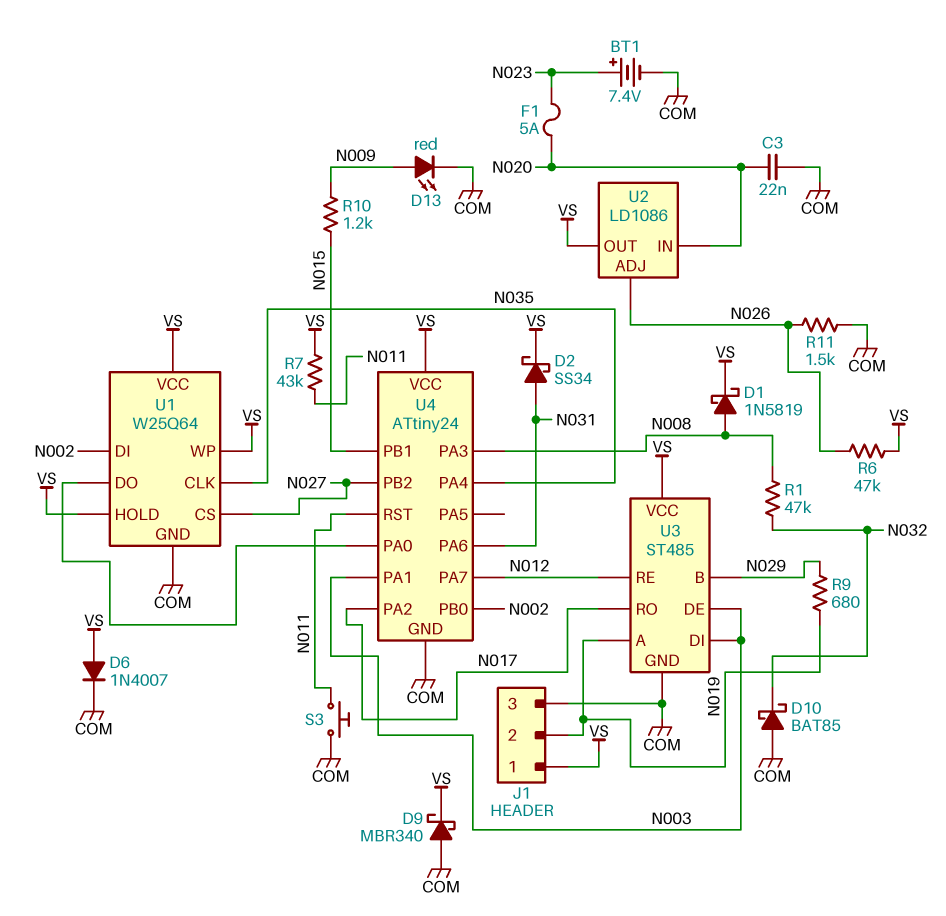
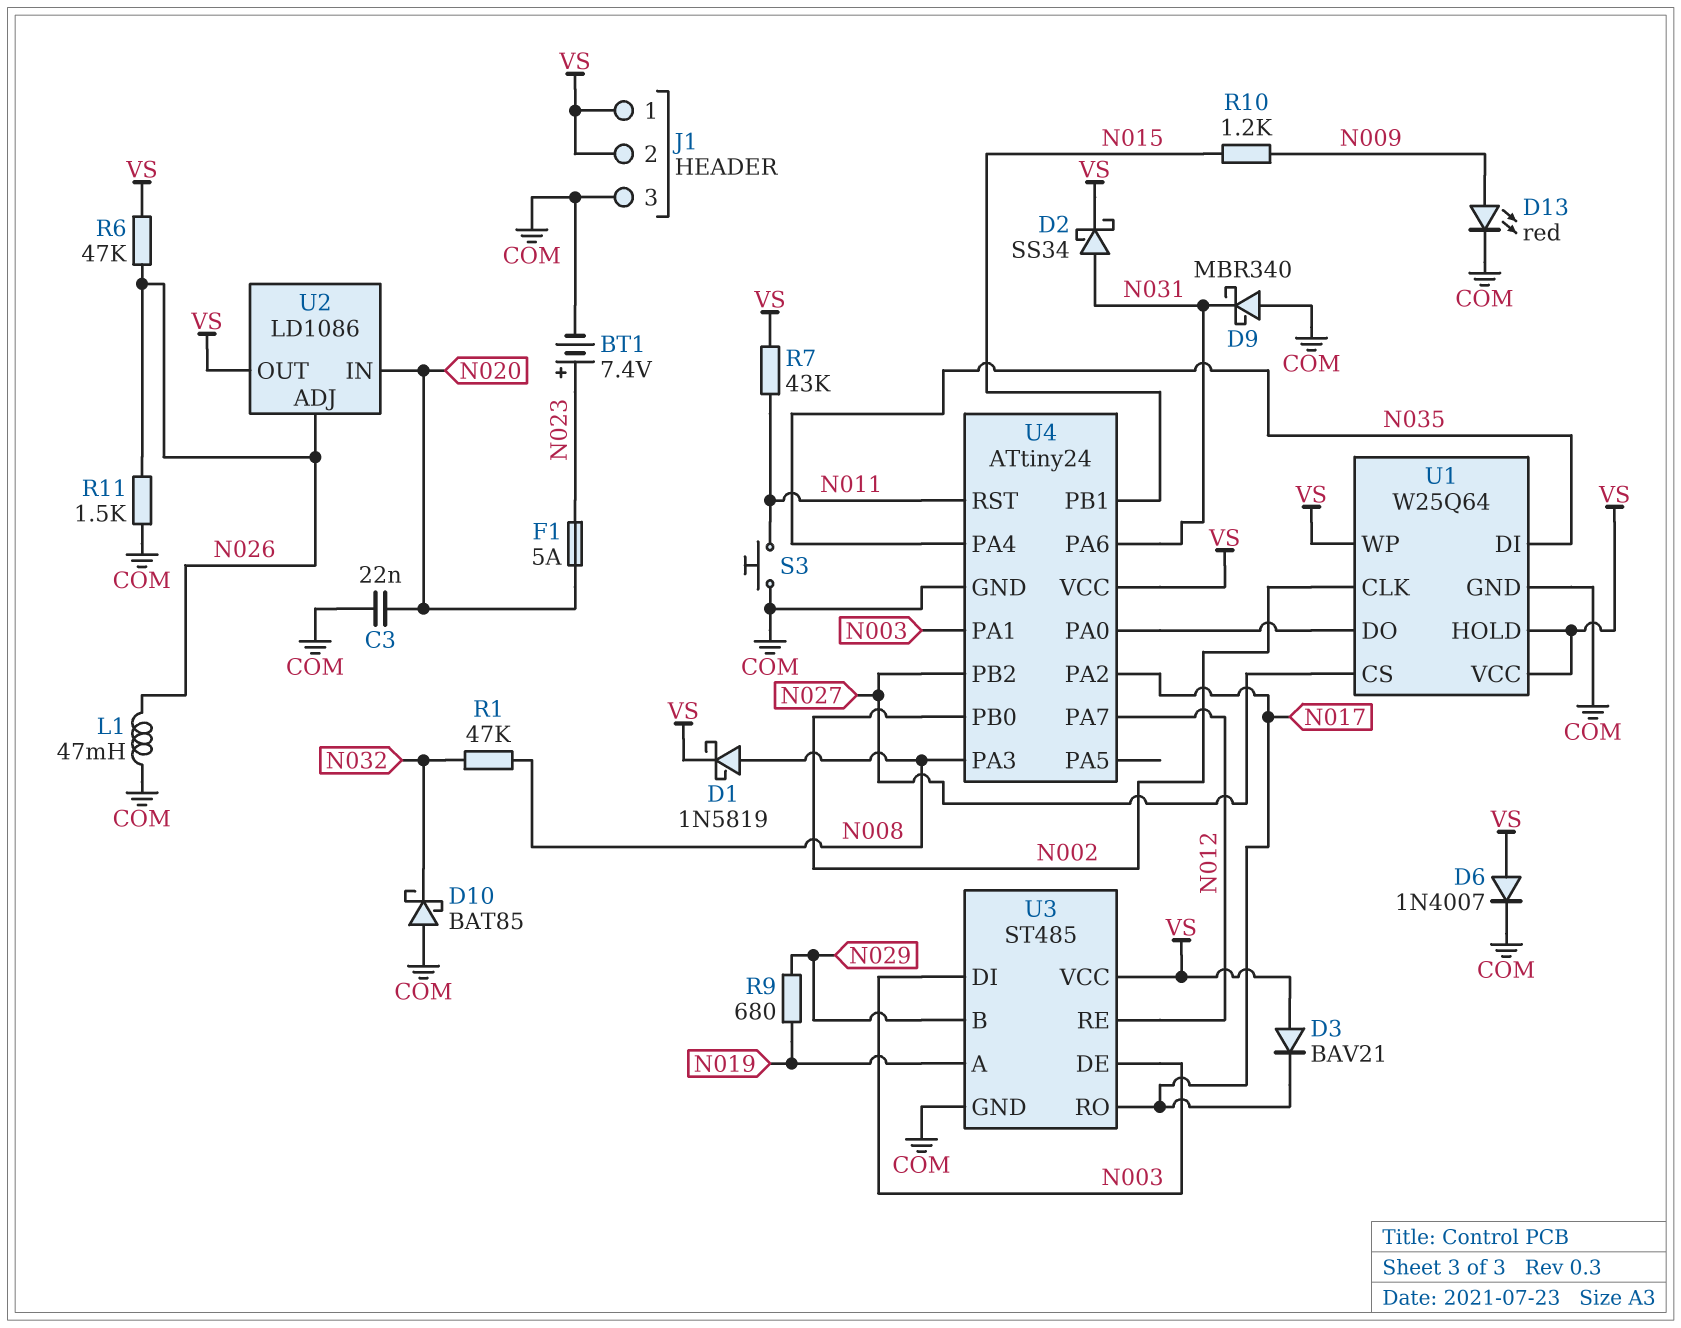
D3: none -> diode BAV21 (A VS, K N017)
D9: schottky MBR340 (A COM, K VS) -> schottky MBR340 (A COM, K N031)
J1 pin 2: N019 -> VS
L1: none -> 47mH (COM, N026)
U1 pin CLK: N035 -> N002
U1 pin DI: N002 -> N035

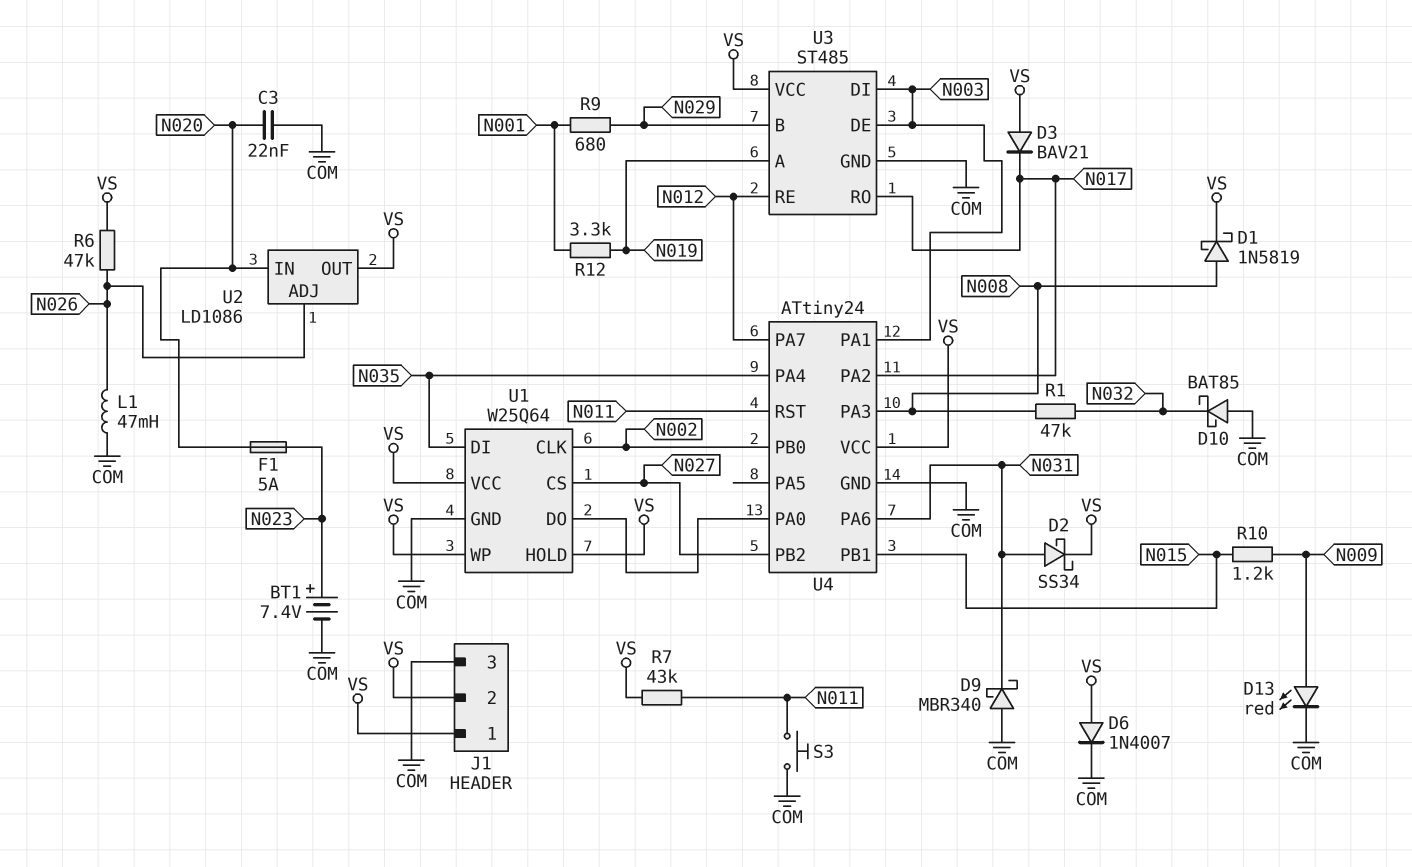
R9: 680 (N019, N029) -> 680 (N001, N029)
R11: 1.5k (COM, N026) -> none
R12: none -> 3.3k (N001, N019)

